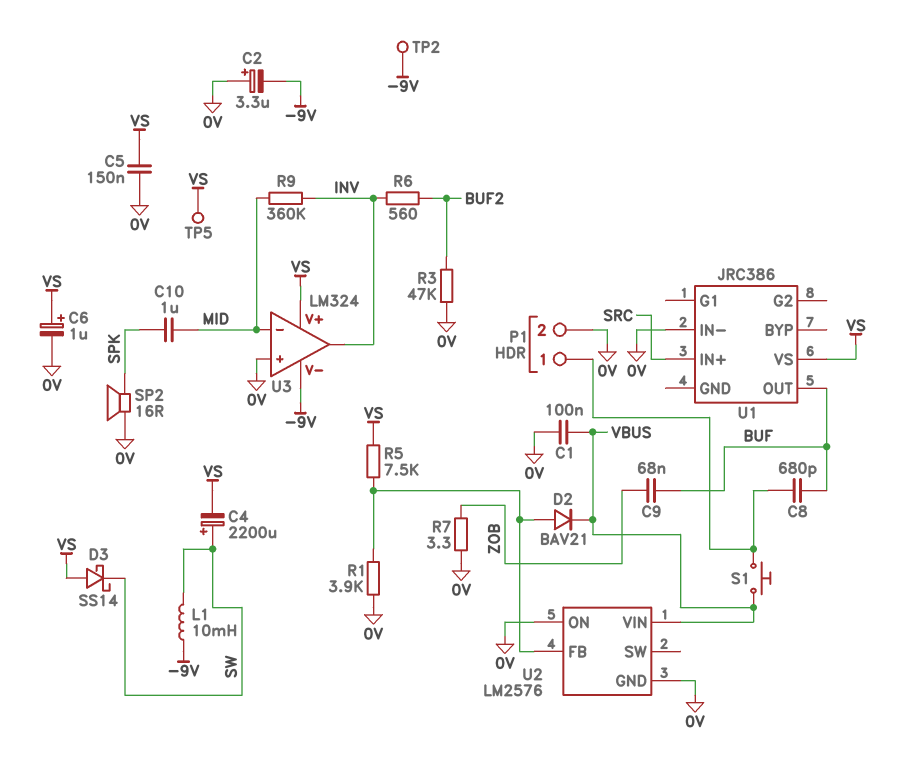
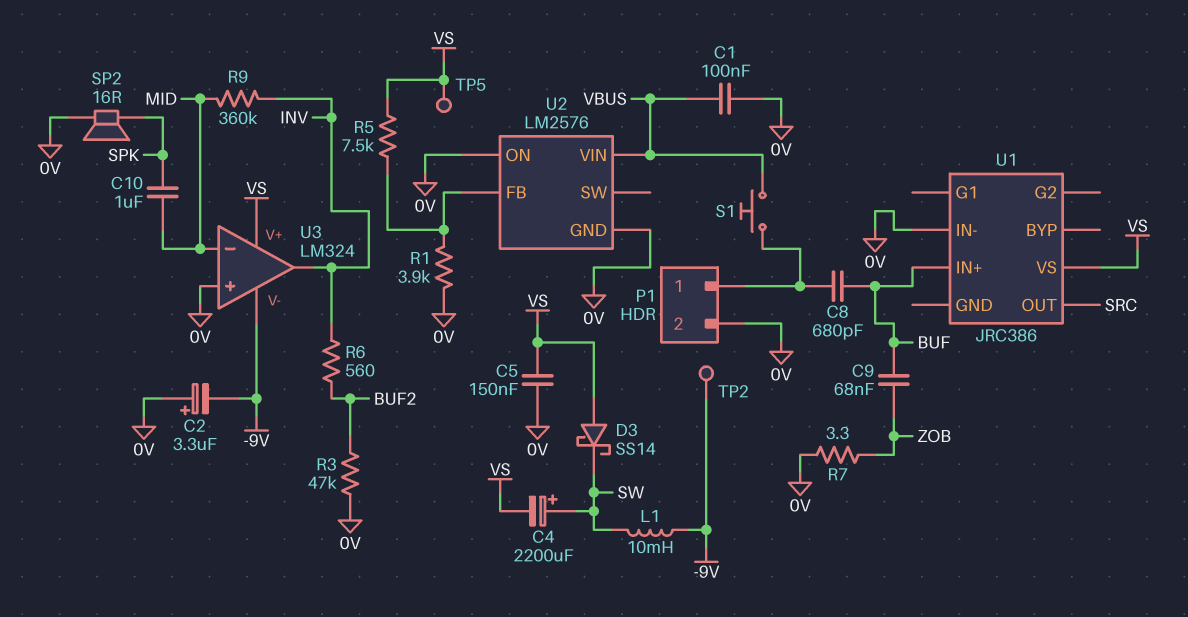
C6: 1uF (plus VS, minus 0V) -> none
D2: diode BAV21 (A U2/FB, K VBUS) -> none
U1 pin IN+: SRC -> BUF
U1 pin OUT: BUF -> SRC

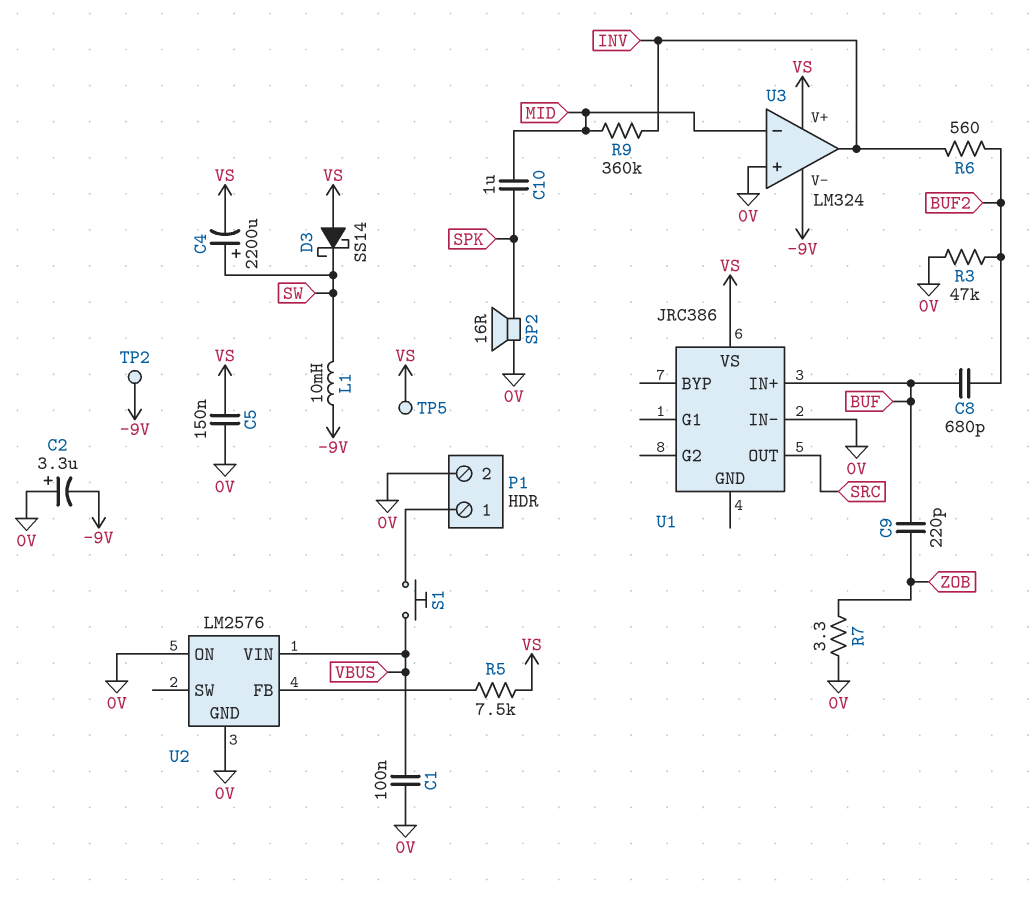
C8: 680pF (BUF, P1/1) -> 680pF (BUF, BUF2)
C9: 68nF (BUF, ZOB) -> 220pF (BUF, ZOB)
R1: 3.9k (0V, U2/FB) -> none

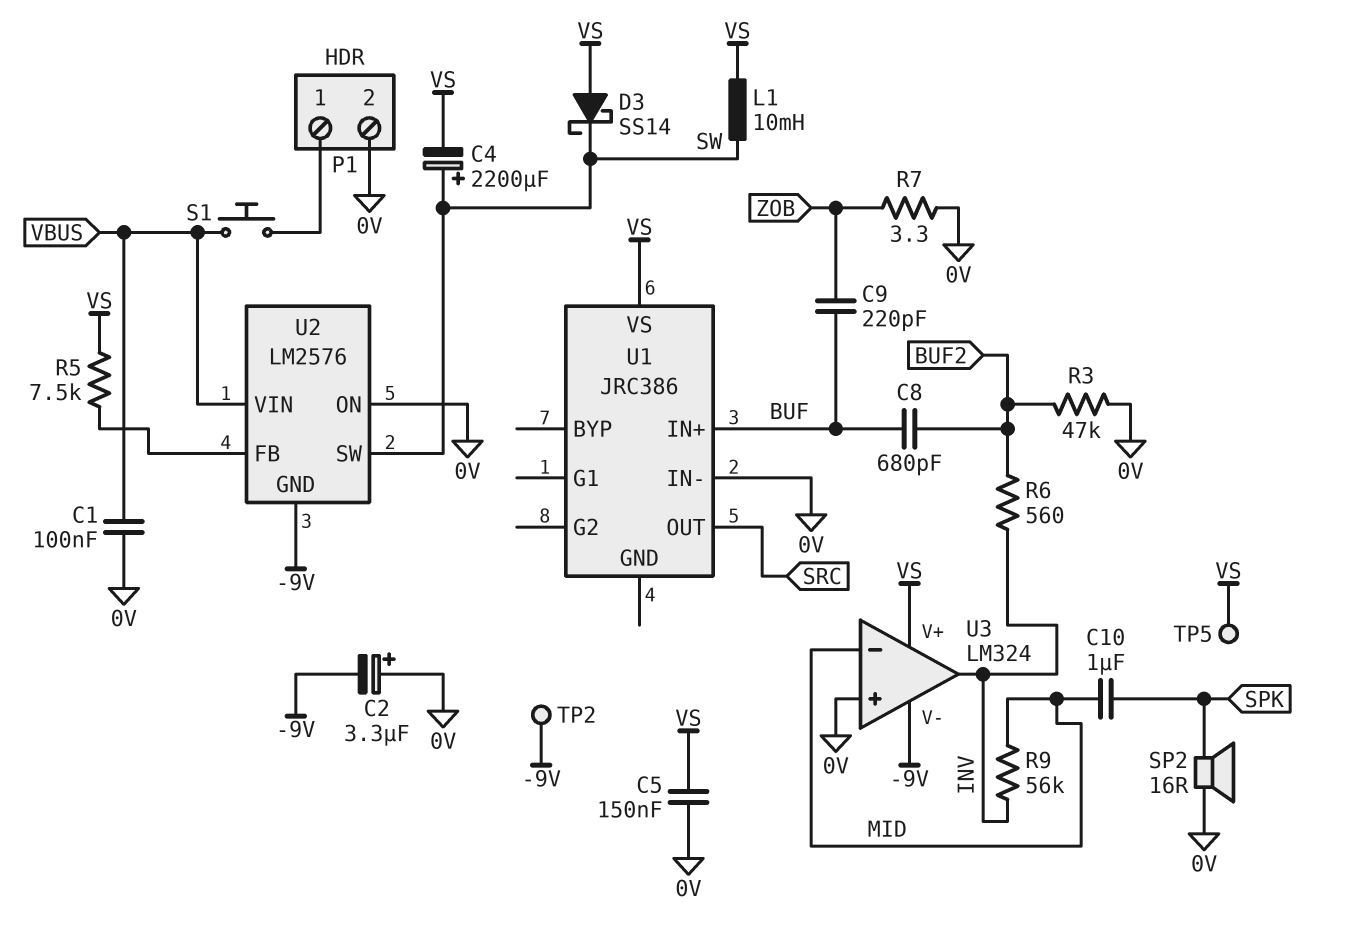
L1: 10mH (-9V, SW) -> 10mH (SW, VS)
R9: 360k (INV, MID) -> 56k (INV, MID)
U2 pin GND: 0V -> -9V
U2 pin SW: none -> SW

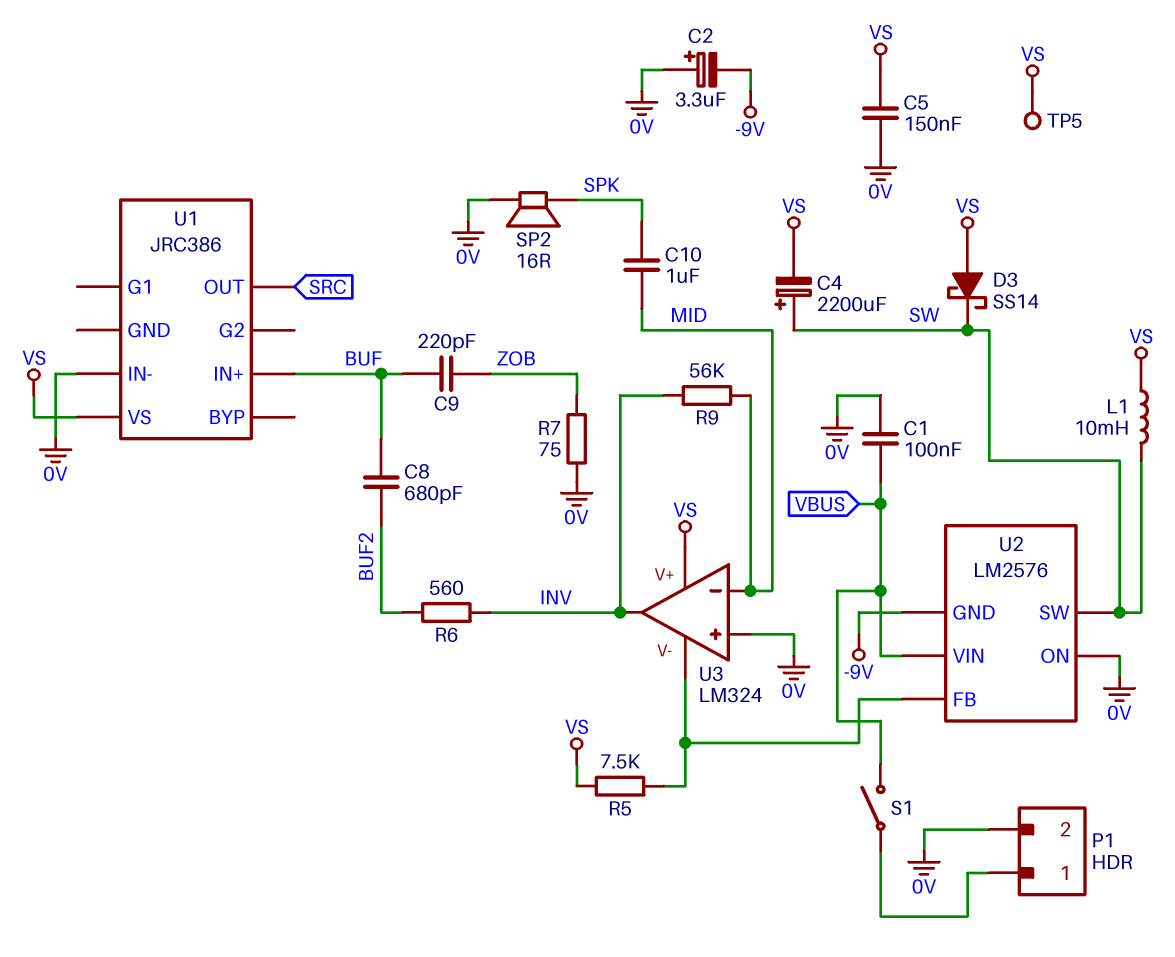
R3: 47k (0V, BUF2) -> none
R7: 3.3 (0V, ZOB) -> 75 (0V, ZOB)
S1: button (P1/1, VBUS) -> switch (P1/1, VBUS)
TP2: test point (-9V) -> none
U3 pin V-: -9V -> U2/FB

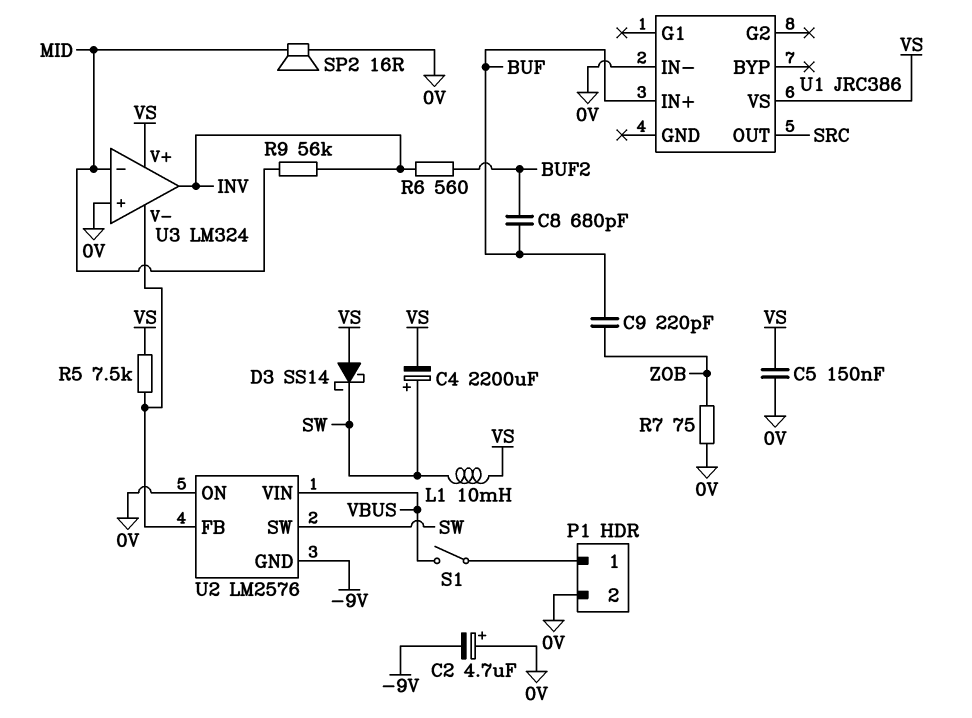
C1: 100nF (0V, VBUS) -> none
C2: 3.3uF (plus 0V, minus -9V) -> 4.7uF (plus 0V, minus -9V)
C10: 1uF (MID, SPK) -> none
SP2: speaker 16R (0V, SPK) -> speaker 16R (0V, MID)
TP5: test point (VS) -> none

